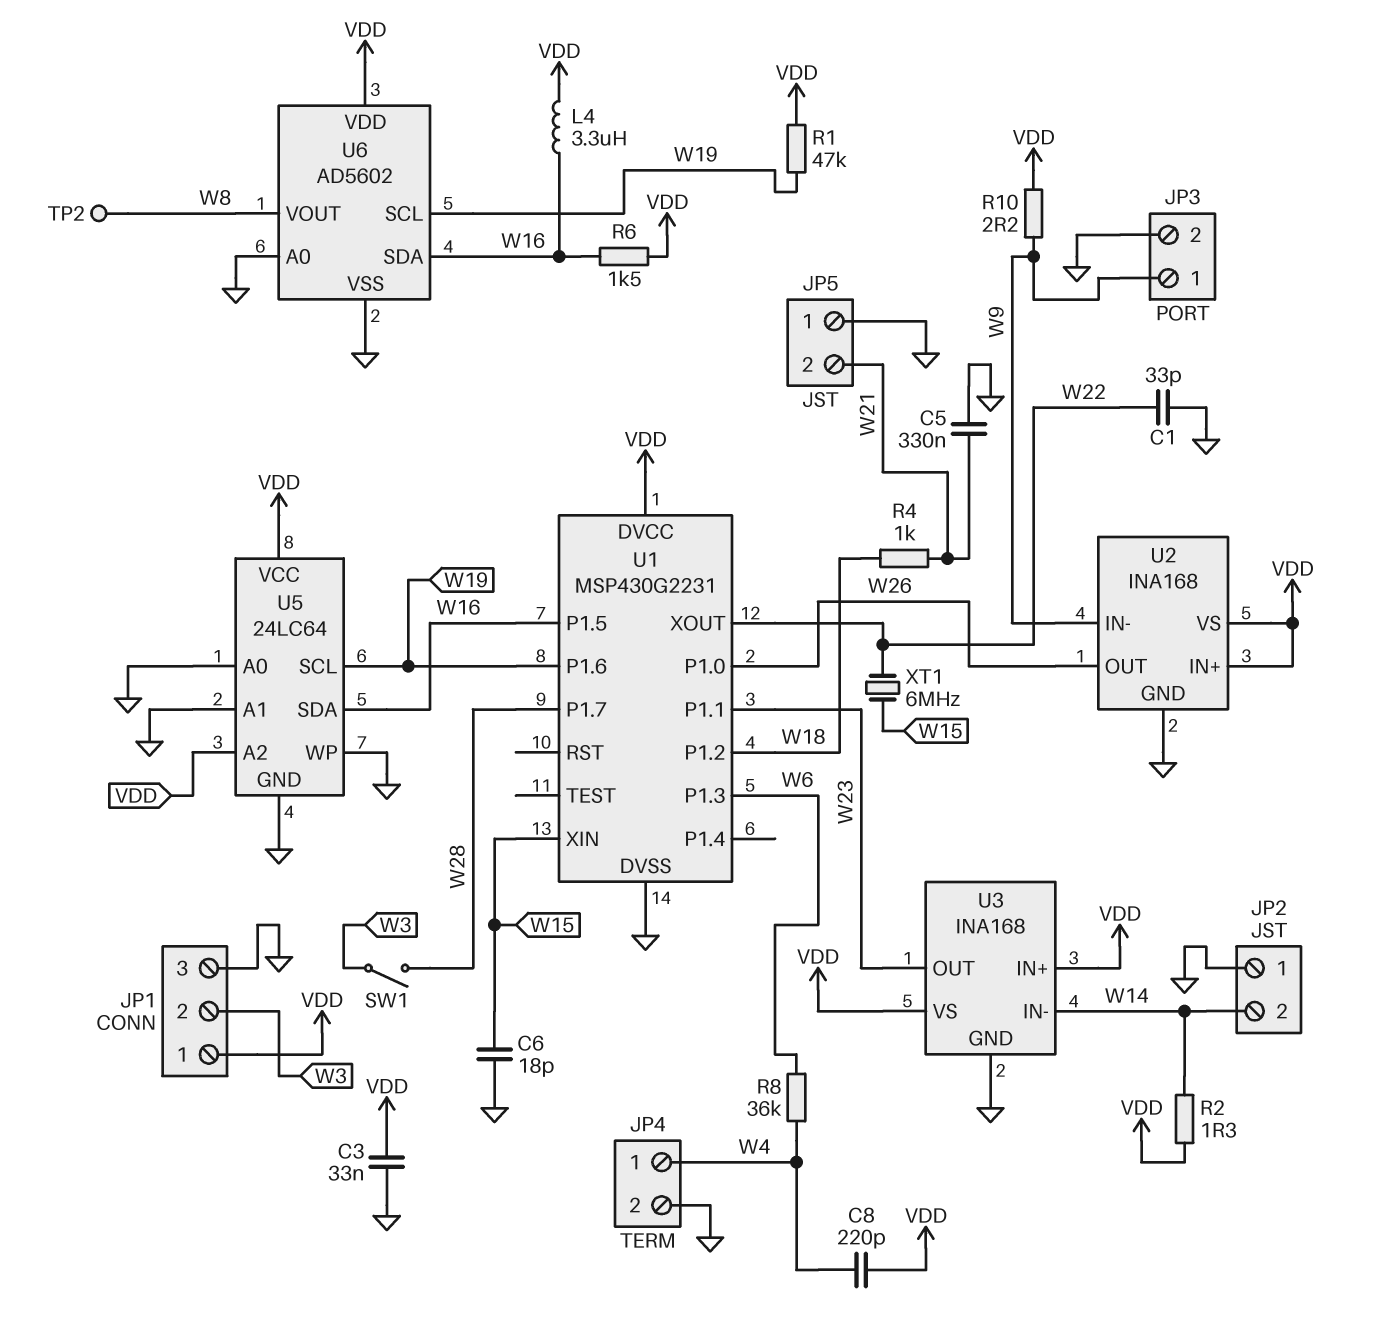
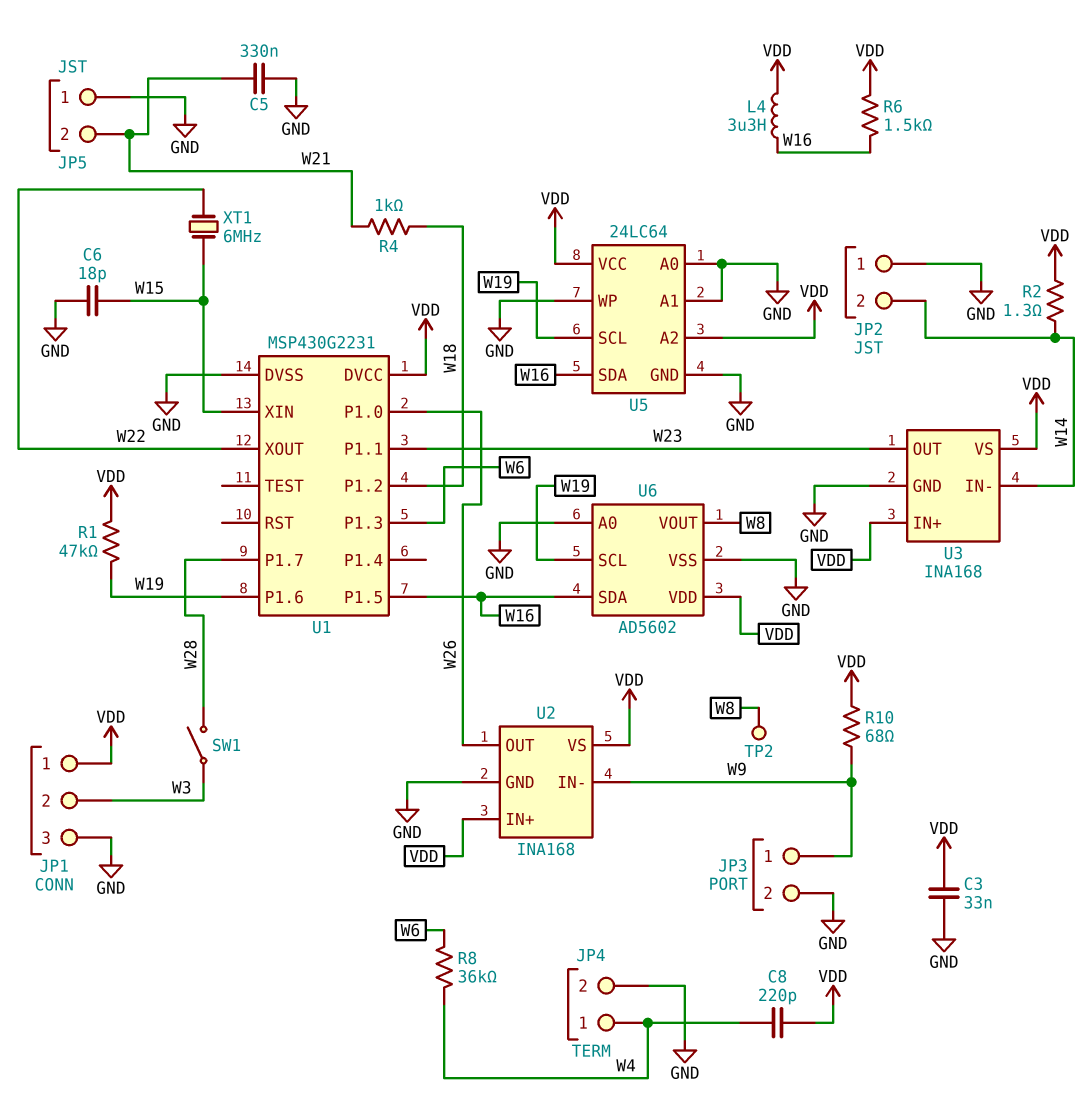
C1: 33pF (GND, W22) -> none
R10: 2.2 (VDD, W9) -> 68 (VDD, W9)

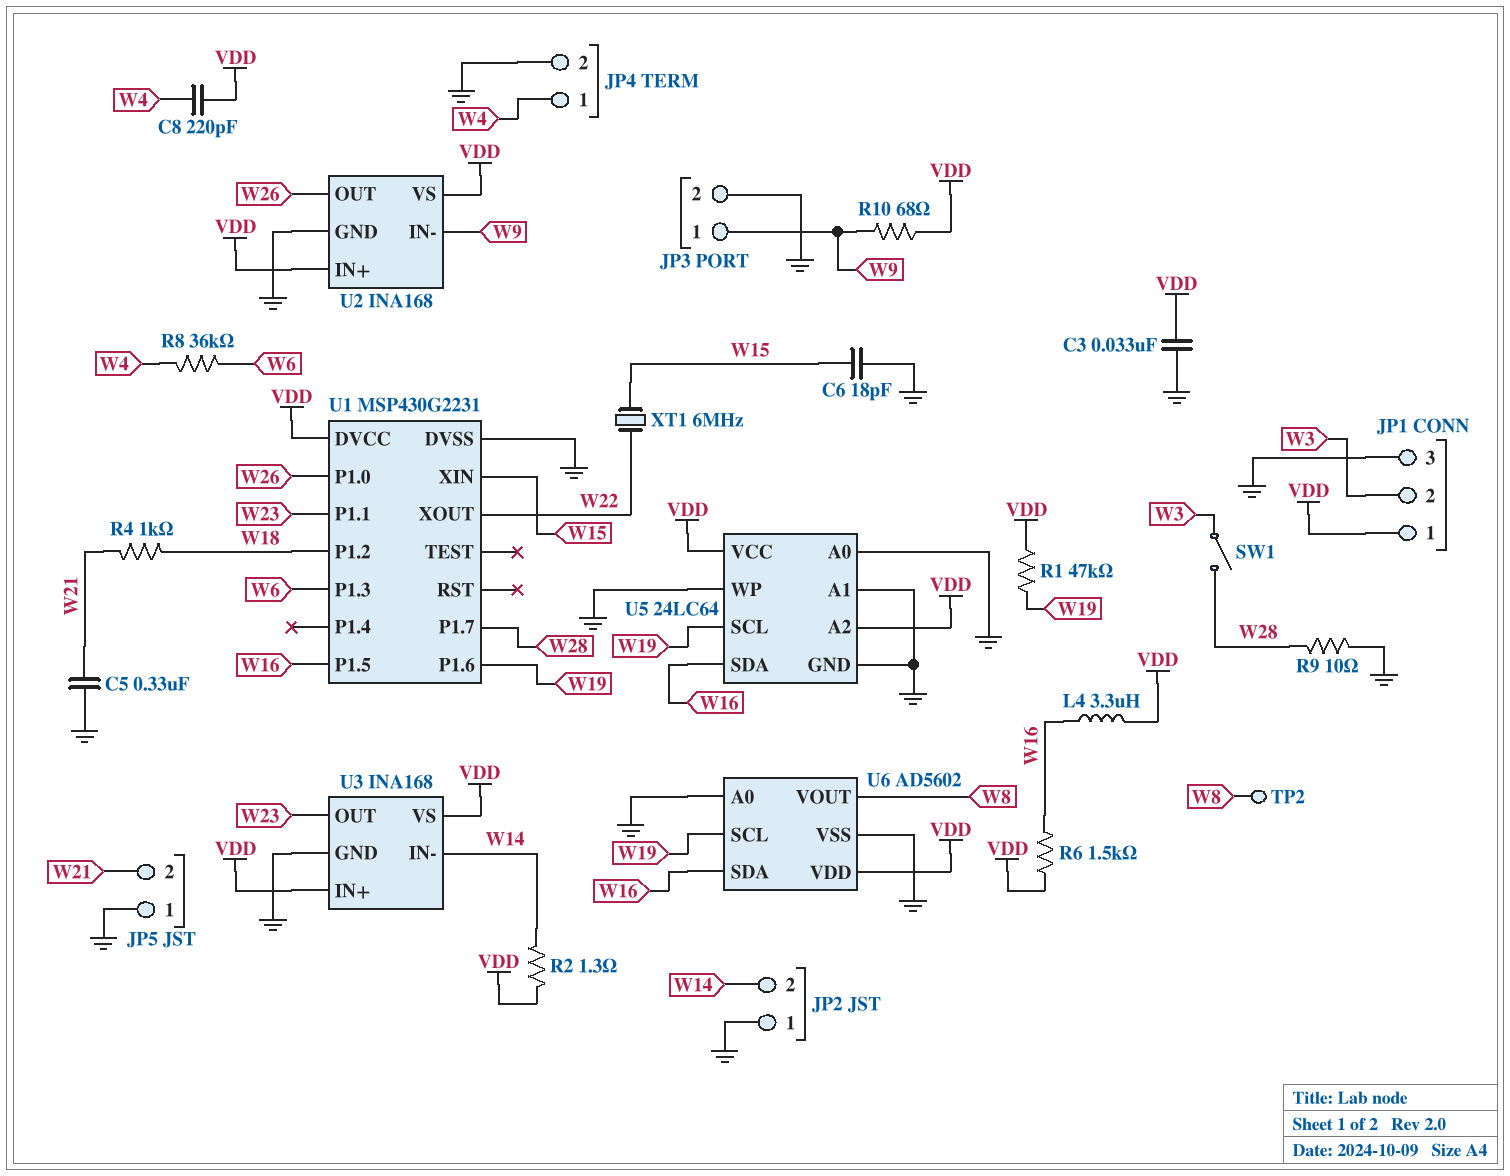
R9: none -> 10 (GND, W28)

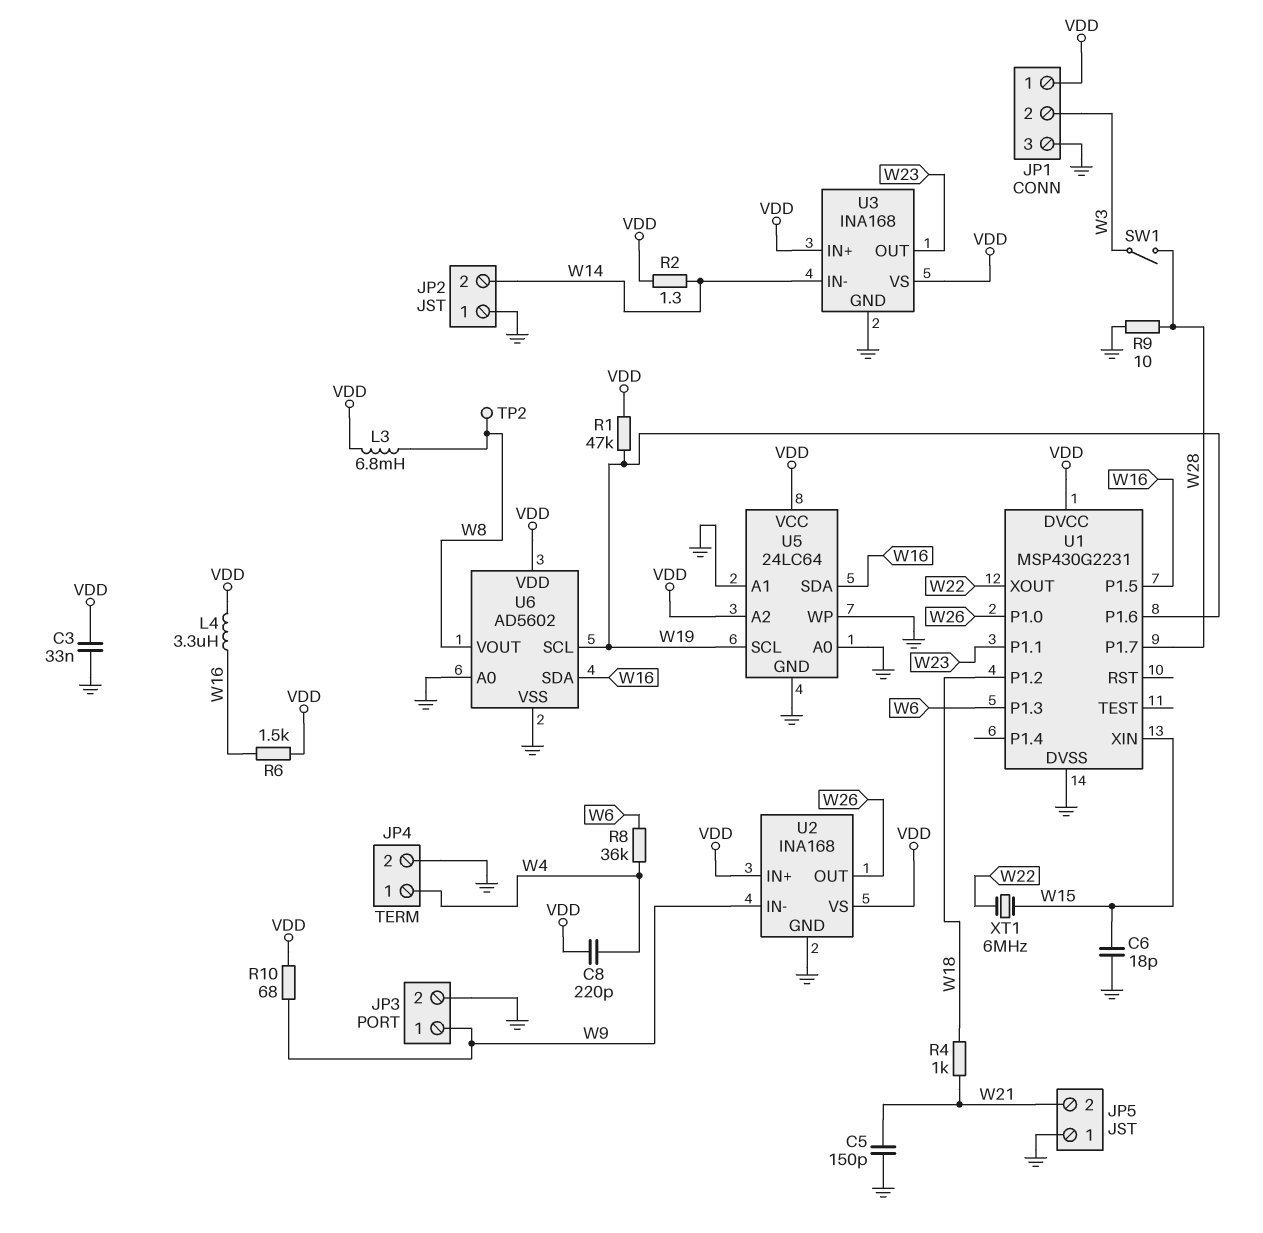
C5: 330nF (GND, W21) -> 150pF (GND, W21)
L3: none -> 6.8mH (VDD, W8)

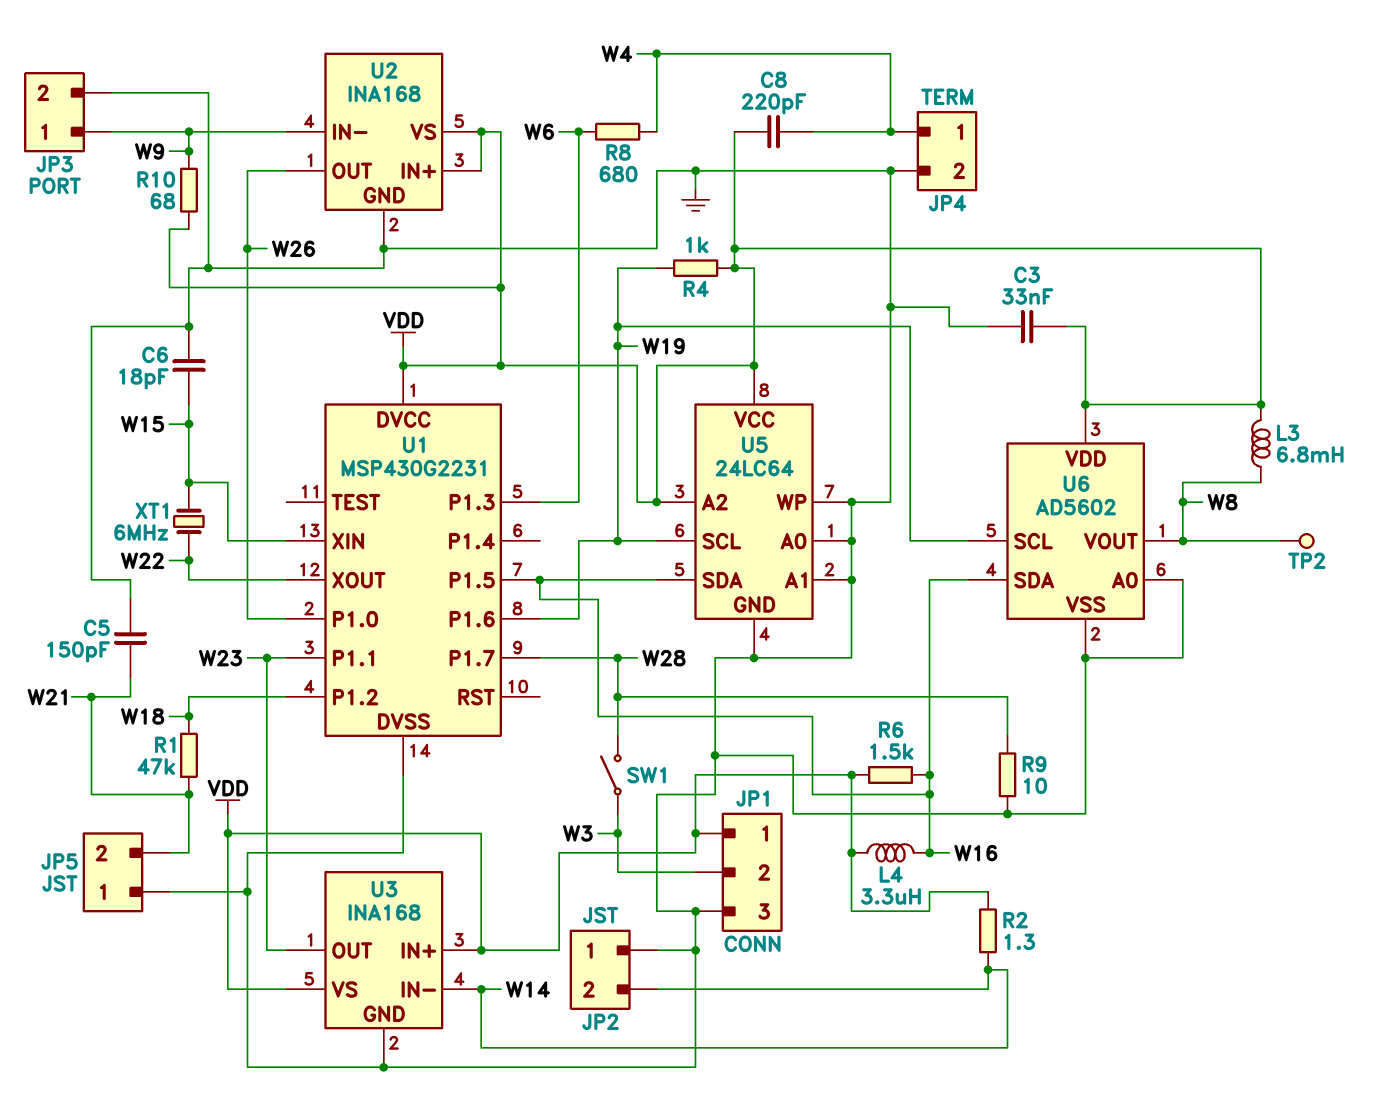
R1: 47k (VDD, W19) -> 47k (W18, W21)
R4: 1k (W18, W21) -> 1k (VDD, W19)
R8: 36k (W4, W6) -> 680 (W4, W6)

